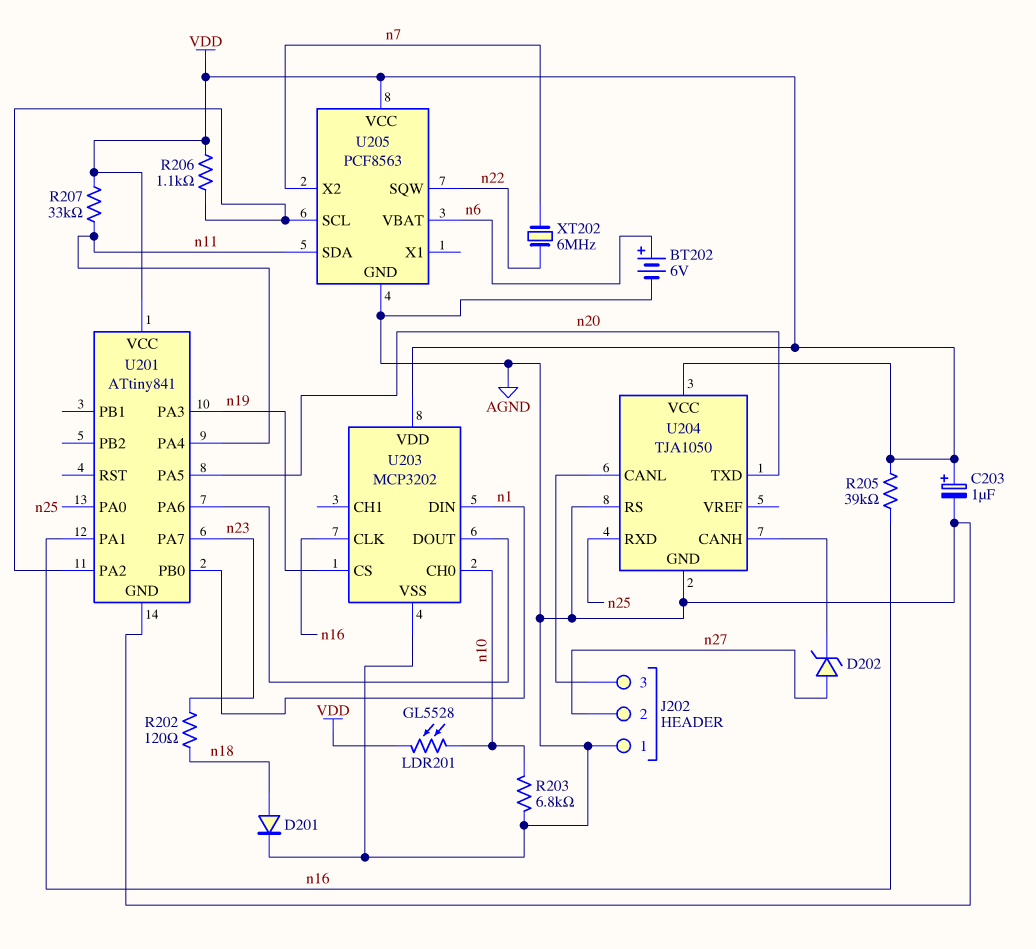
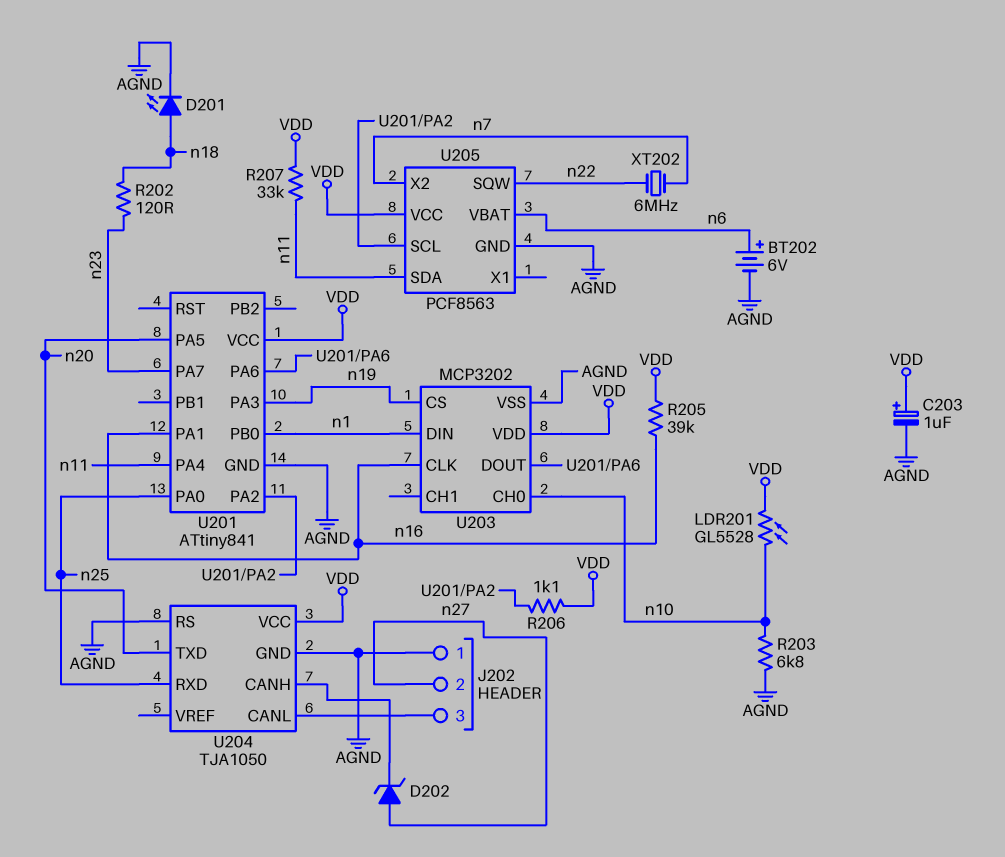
D201: diode (A n18, K AGND) -> LED (A n18, K AGND)

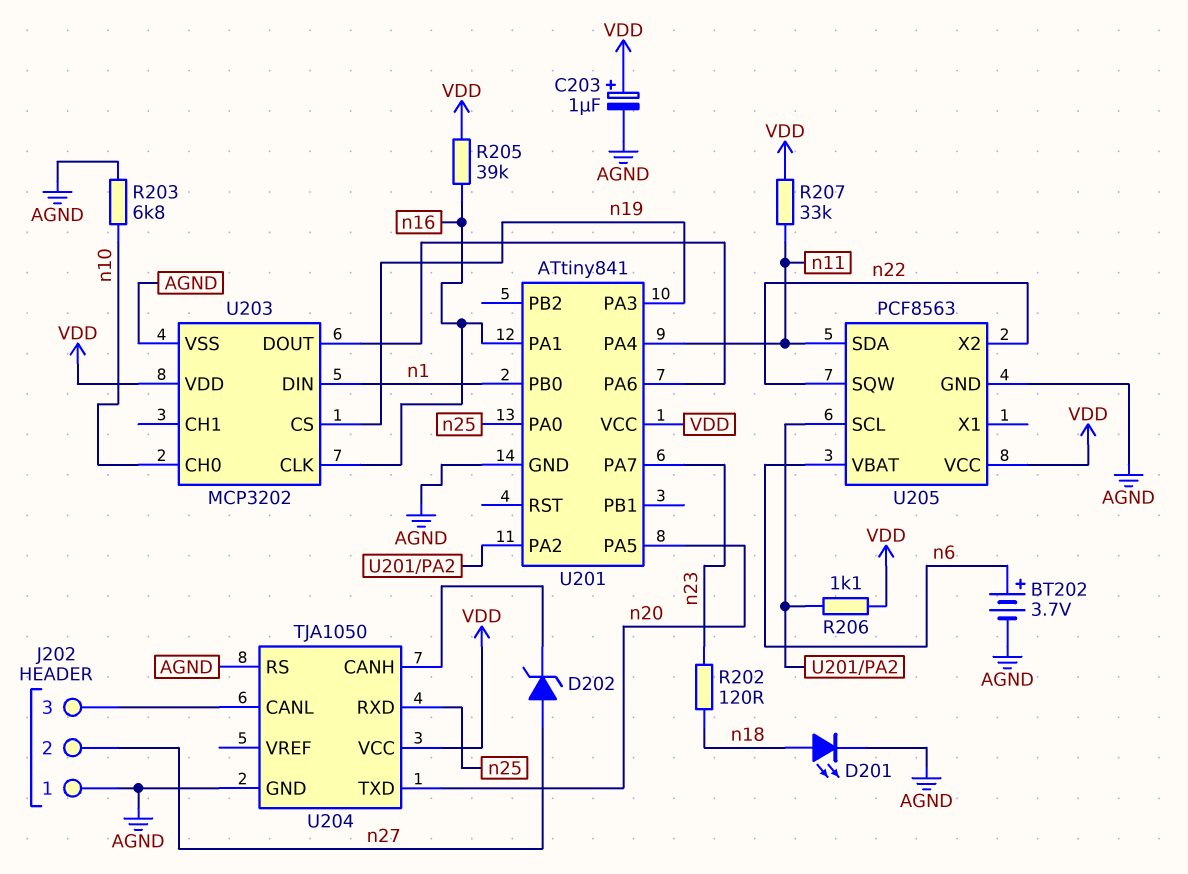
BT202: 6V (plus n6, minus AGND) -> 3.7V (plus n6, minus AGND)
LDR201: GL5528 (VDD, n10) -> none
U205 pin X2: n7 -> n22
XT202: 6MHz (n7, n22) -> none

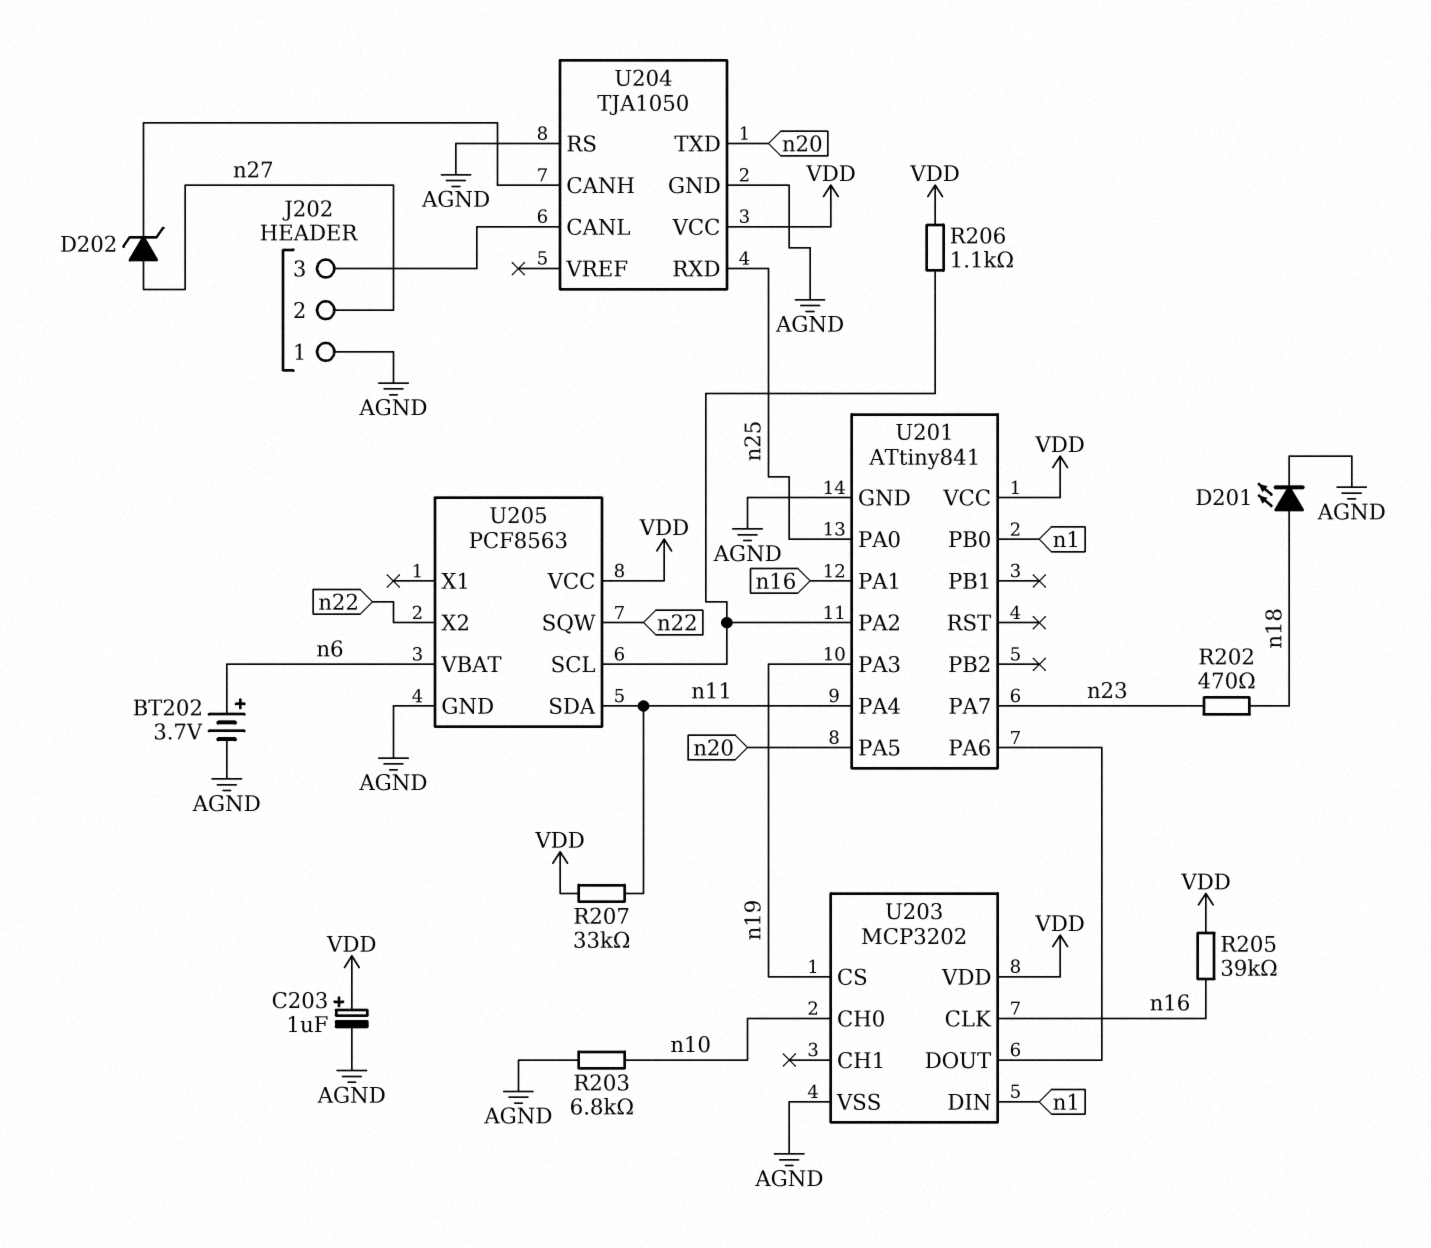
R202: 120 (n18, n23) -> 470 (n18, n23)

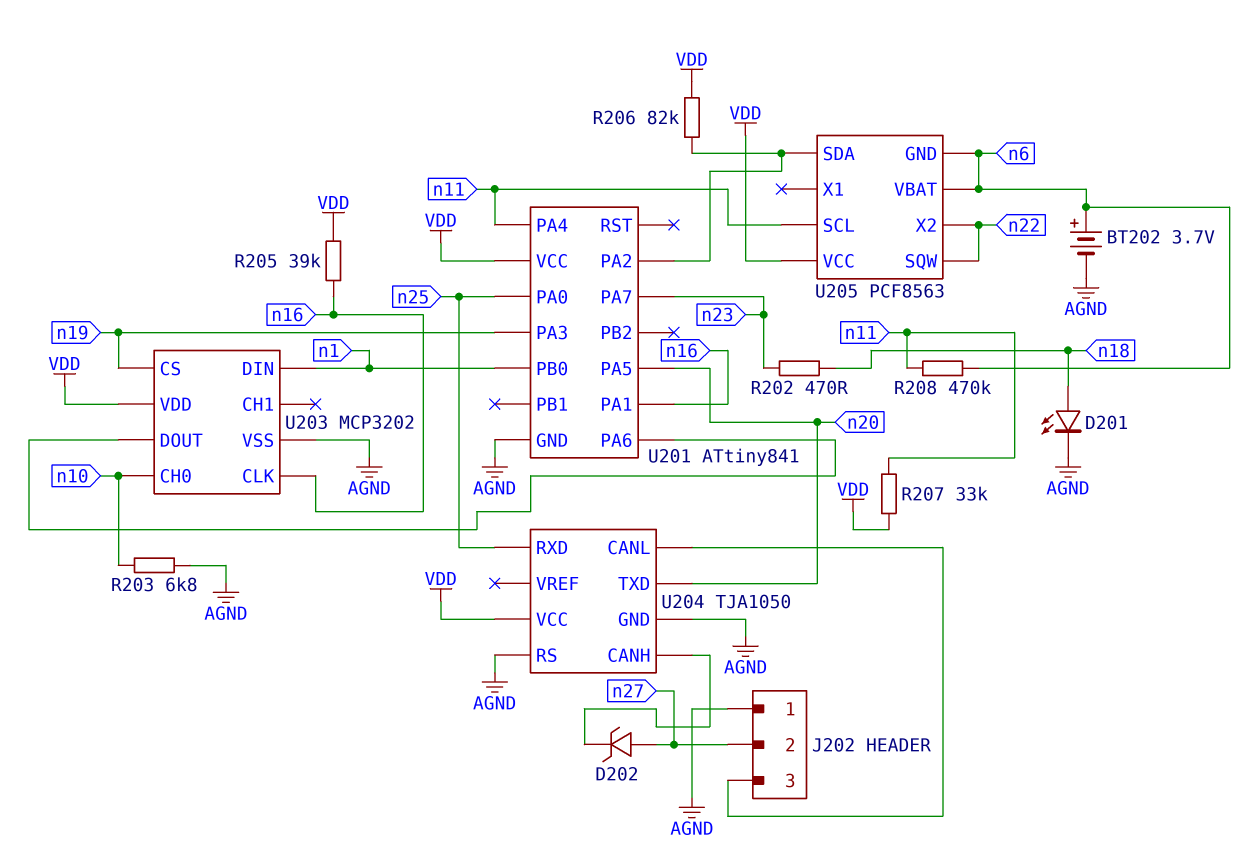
C203: 1uF (plus VDD, minus AGND) -> none
R206: 1.1k (U201/PA2, VDD) -> 82k (U201/PA2, VDD)
R208: none -> 470k (n6, n11)
U205 pin GND: AGND -> n6
U205 pin SCL: U201/PA2 -> n11
U205 pin SDA: n11 -> U201/PA2

